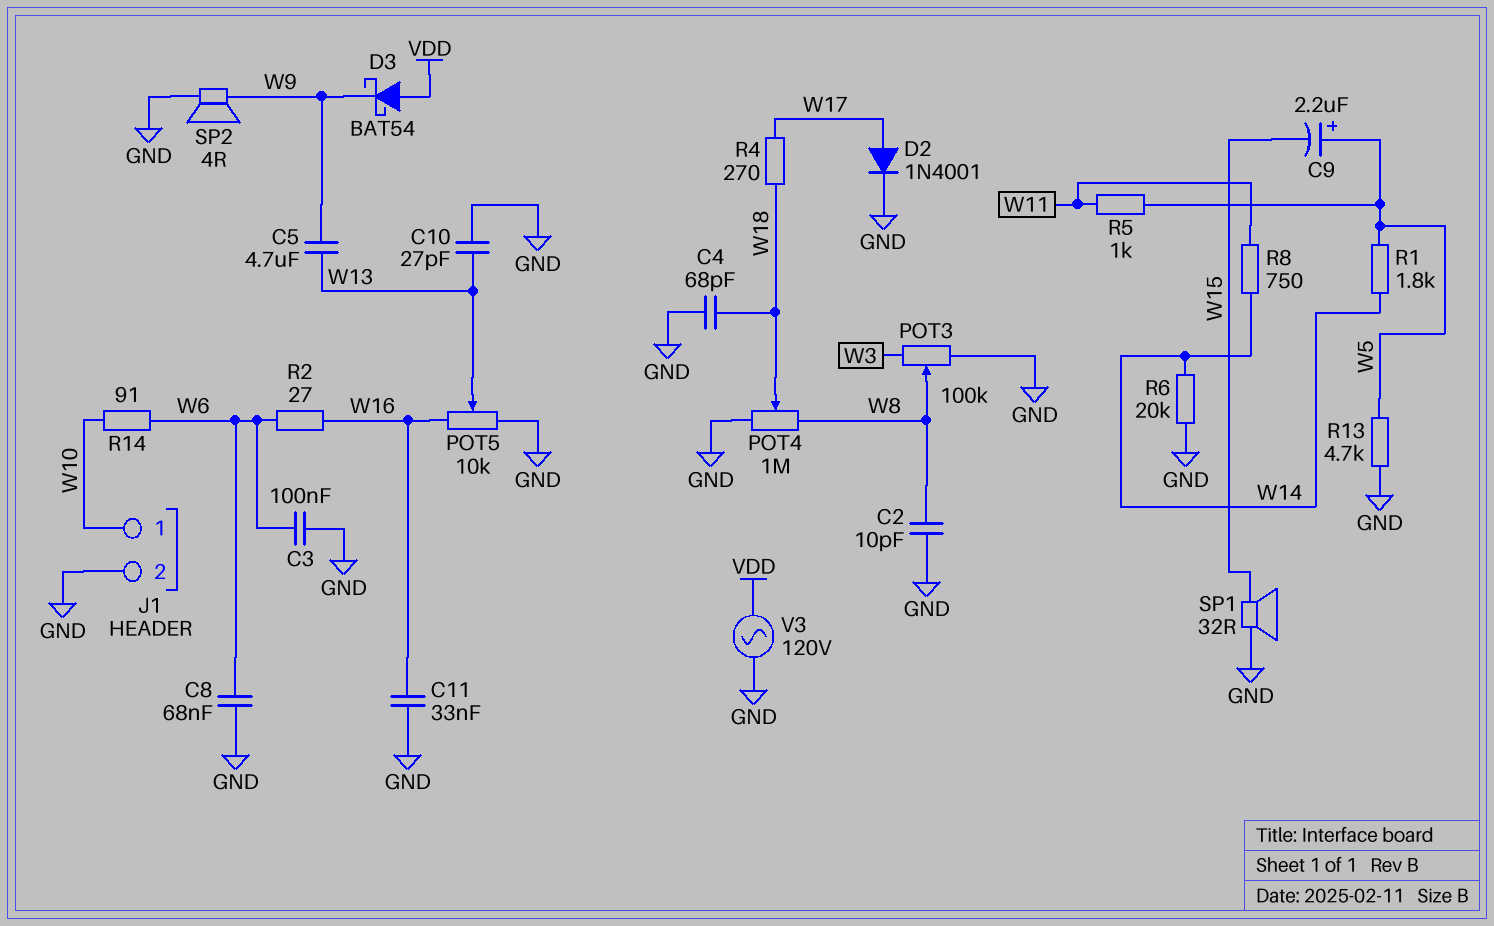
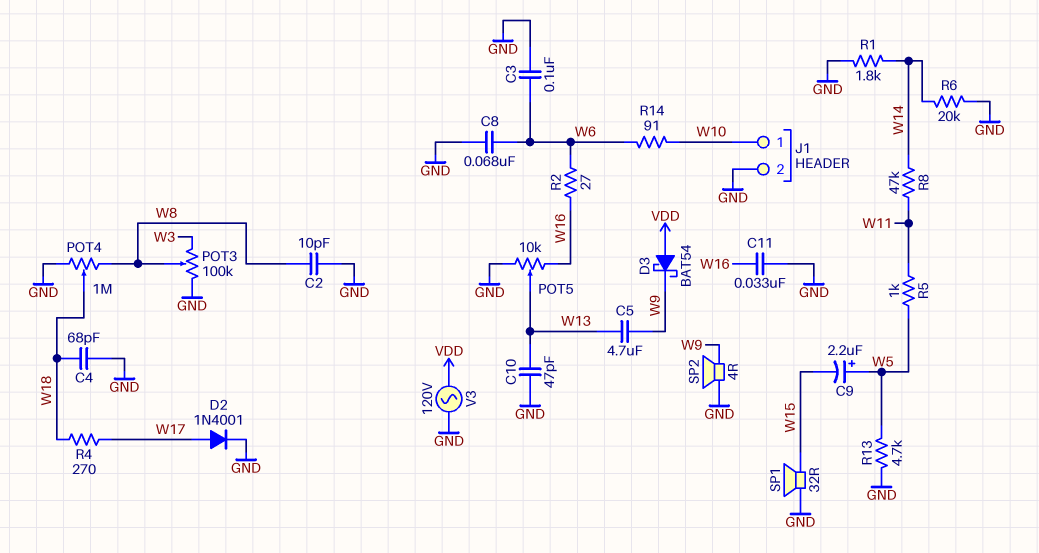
C10: 27pF (GND, W13) -> 47pF (GND, W13)
R1: 1.8k (W5, W14) -> 1.8k (GND, W14)
R8: 750 (W11, W14) -> 47k (W11, W14)

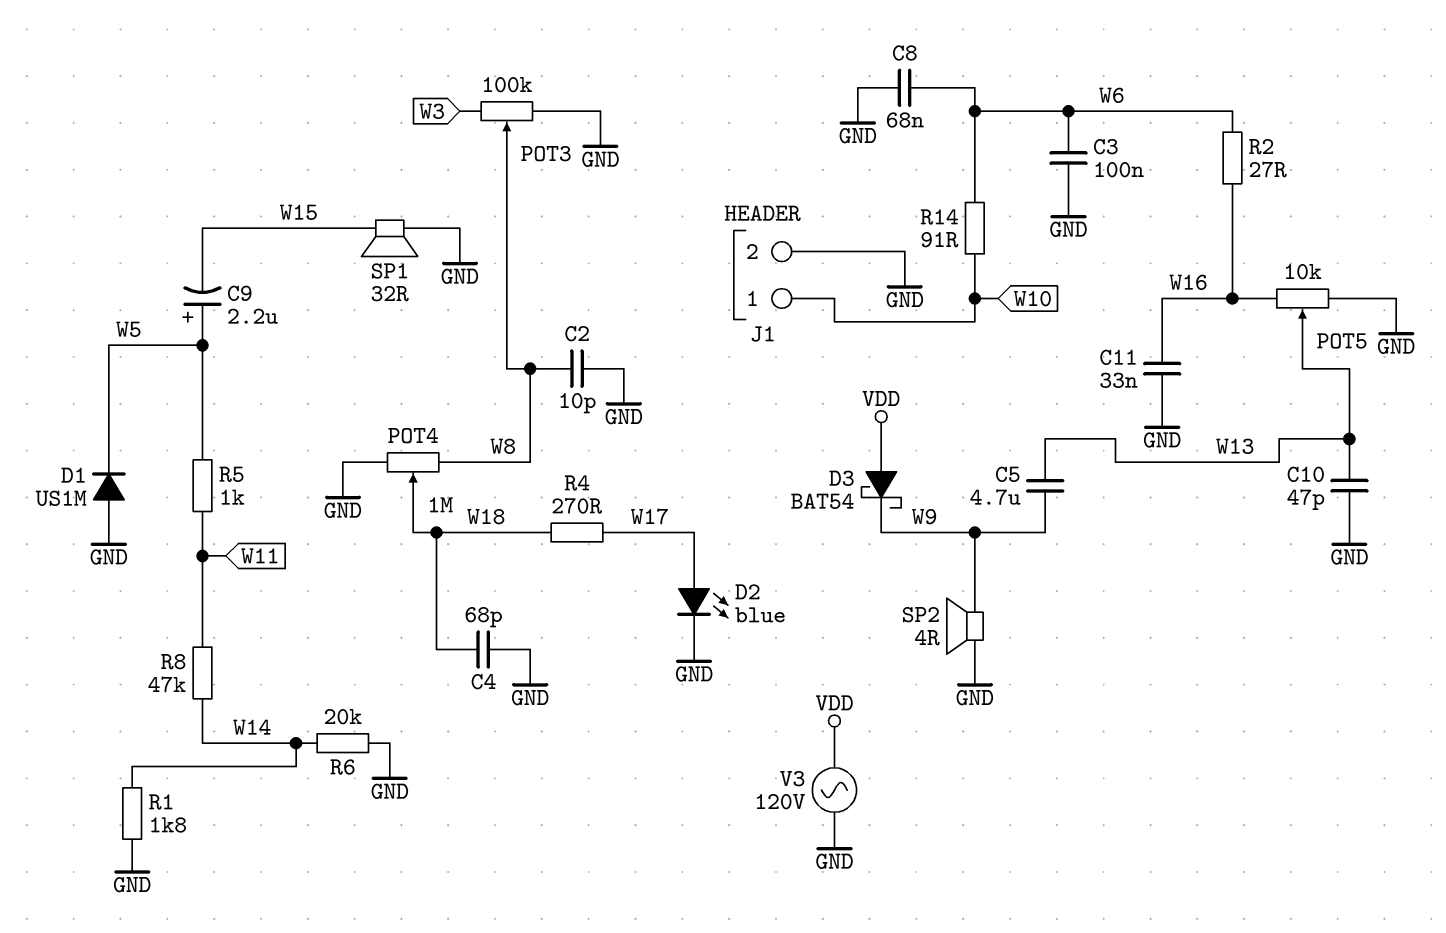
D1: none -> diode US1M (A GND, K W5)
D2: diode 1N4001 (A W17, K GND) -> LED blue (A W17, K GND)
R13: 4.7k (GND, W5) -> none

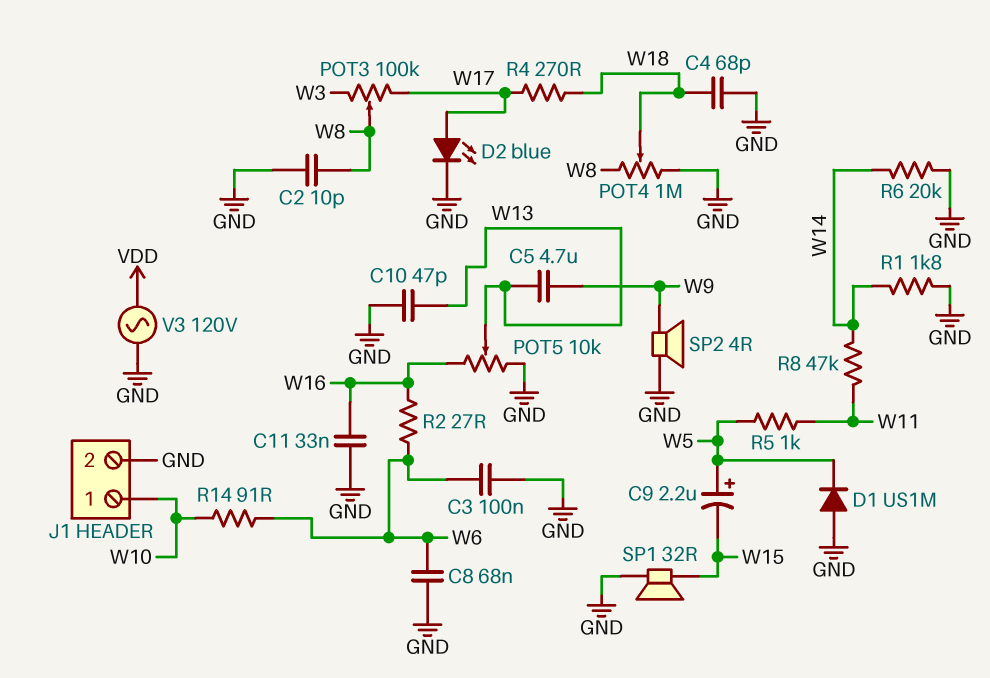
D3: schottky BAT54 (A VDD, K W9) -> none
POT3: 100k (GND, W3, wiper W8) -> 100k (W3, W17, wiper W8)

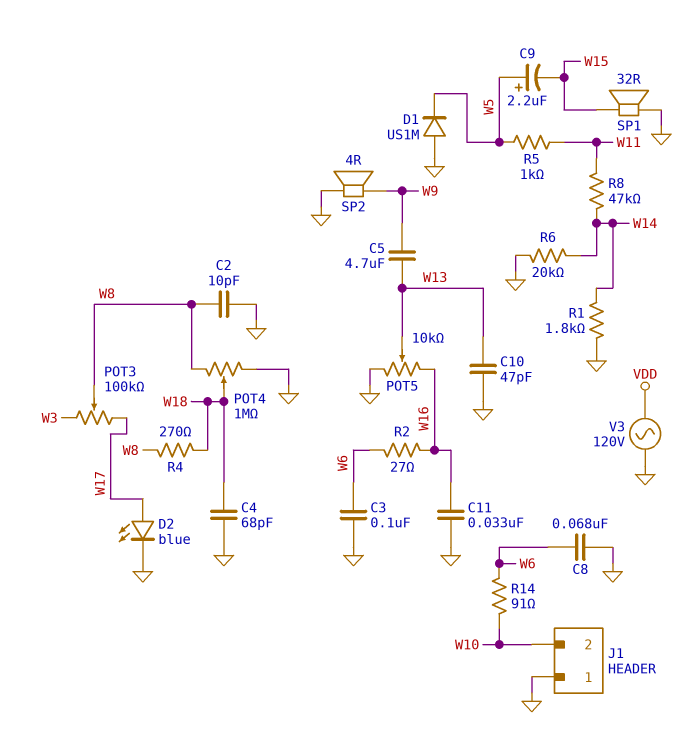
J1 pin 1: W10 -> GND
J1 pin 2: GND -> W10
R4: 270 (W17, W18) -> 270 (W8, W18)

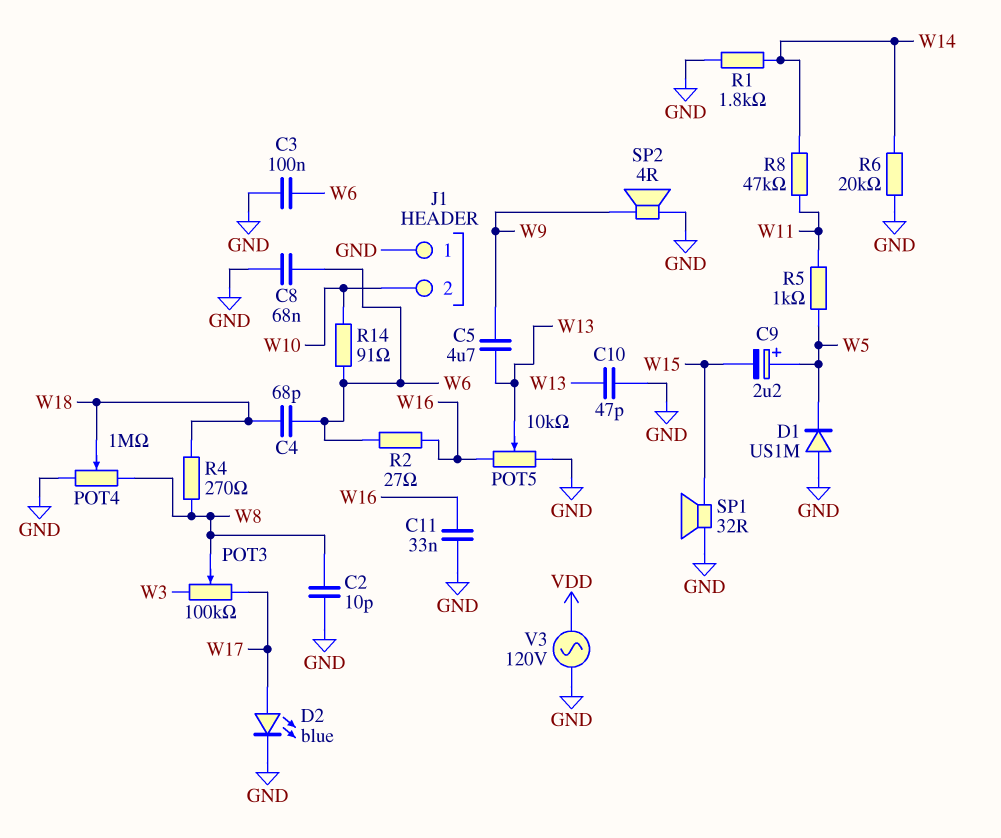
C4: 68pF (GND, W18) -> 68pF (W6, W18)

